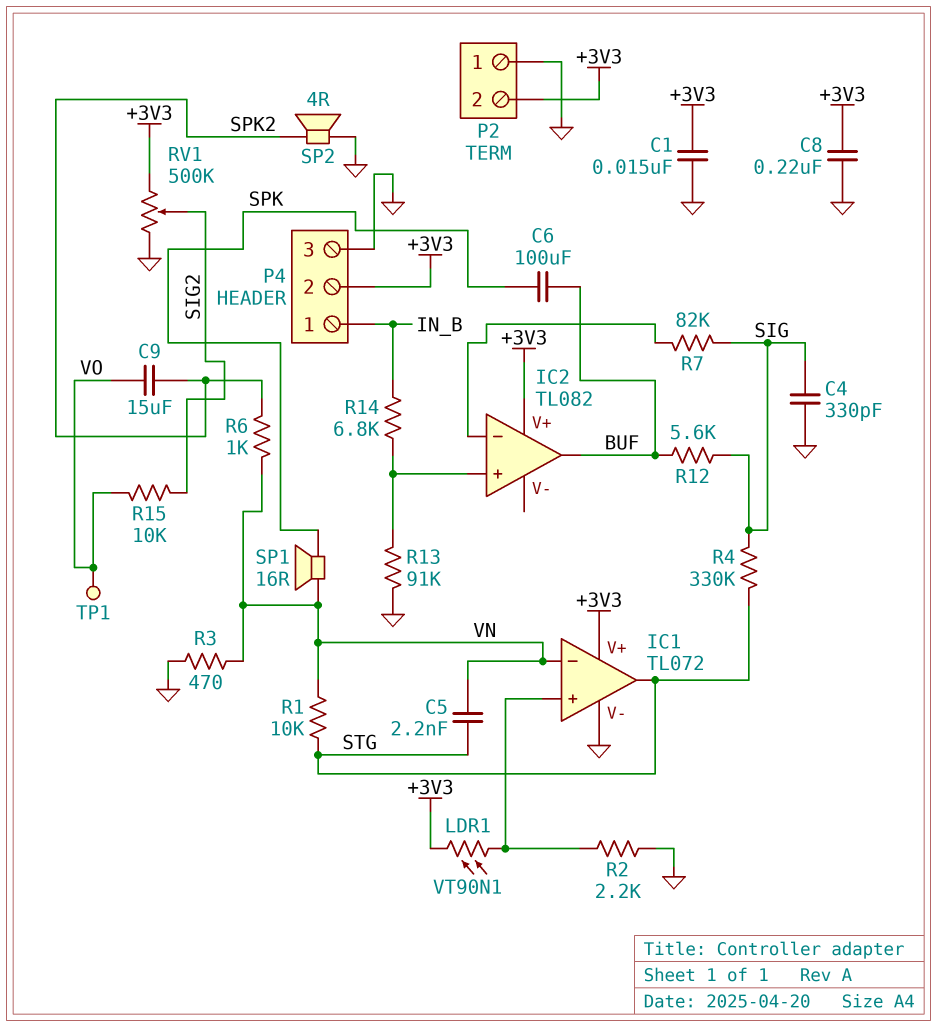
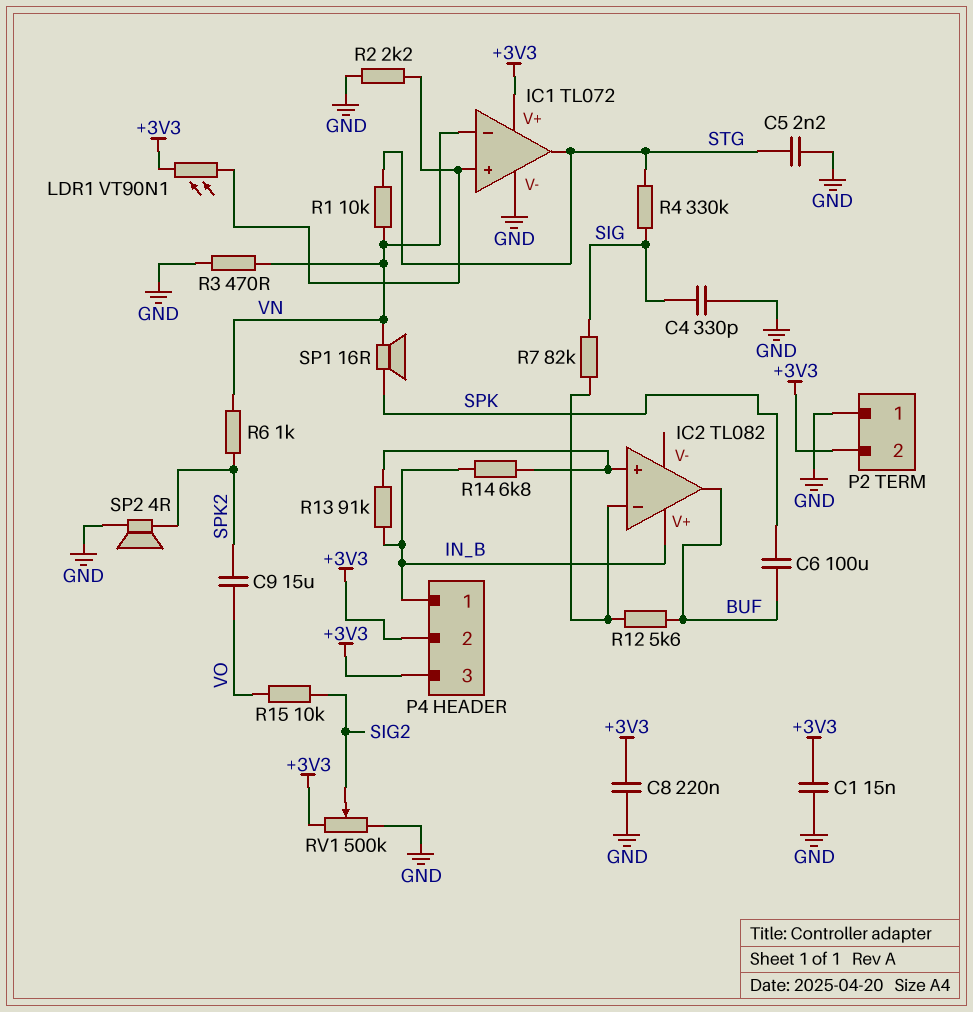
C5: 2.2nF (STG, VN) -> 2.2nF (GND, STG)
IC2 pin V+: +3V3 -> IN_B
P4 pin 3: GND -> +3V3
R12: 5.6k (BUF, SIG) -> 5.6k (BUF, IC2/in-)
R13: 91k (GND, IC2/in+) -> 91k (IC2/in+, IN_B)
TP1: test point (VO) -> none

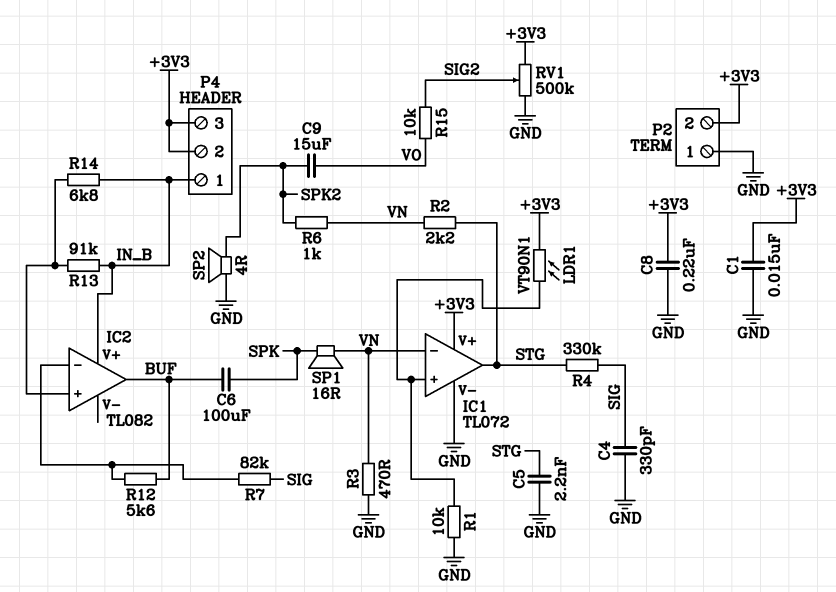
R1: 10k (STG, VN) -> 10k (GND, IC1/in+)
R2: 2.2k (GND, IC1/in+) -> 2.2k (STG, VN)

